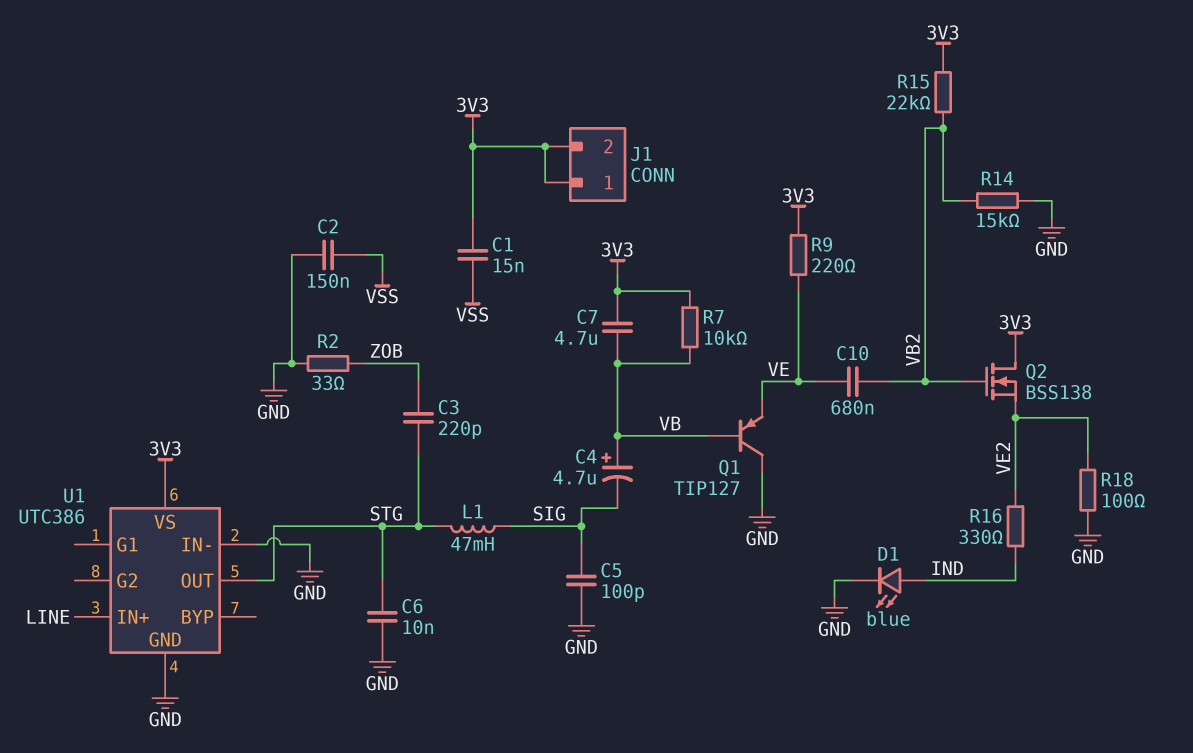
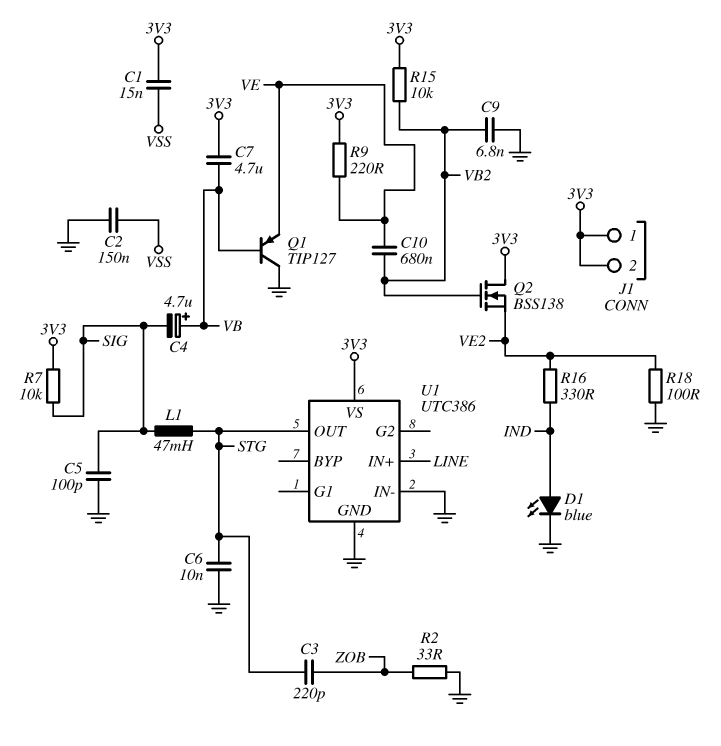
C9: none -> 6.8nF (GND, VB2)
R7: 10k (3V3, VB) -> 10k (3V3, SIG)
R14: 15k (GND, VB2) -> none
R15: 22k (3V3, VB2) -> 10k (3V3, VB2)

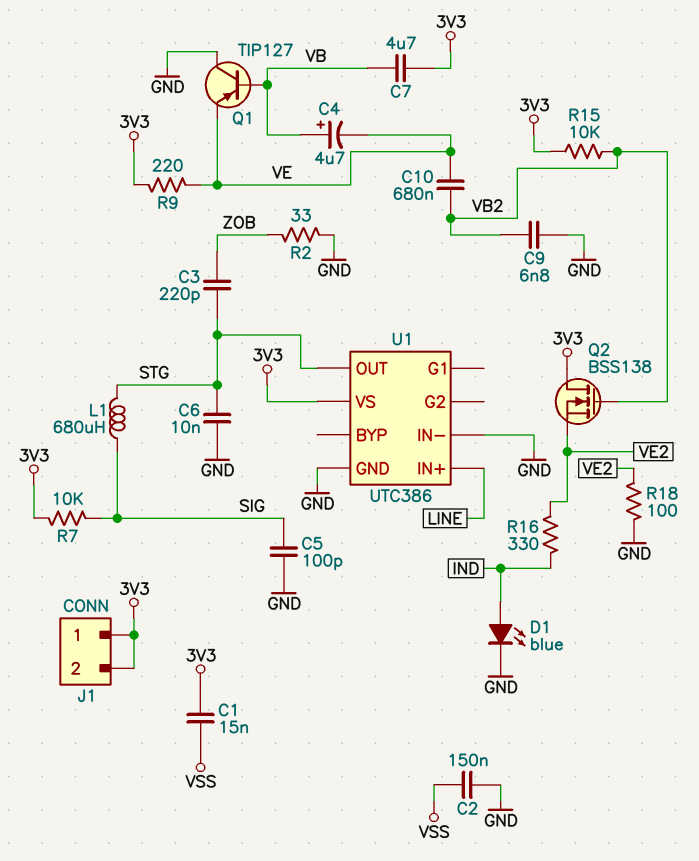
C4: 4.7uF (plus VB, minus SIG) -> 4.7uF (plus VB, minus VE)
L1: 47mH (SIG, STG) -> 680uH (SIG, STG)

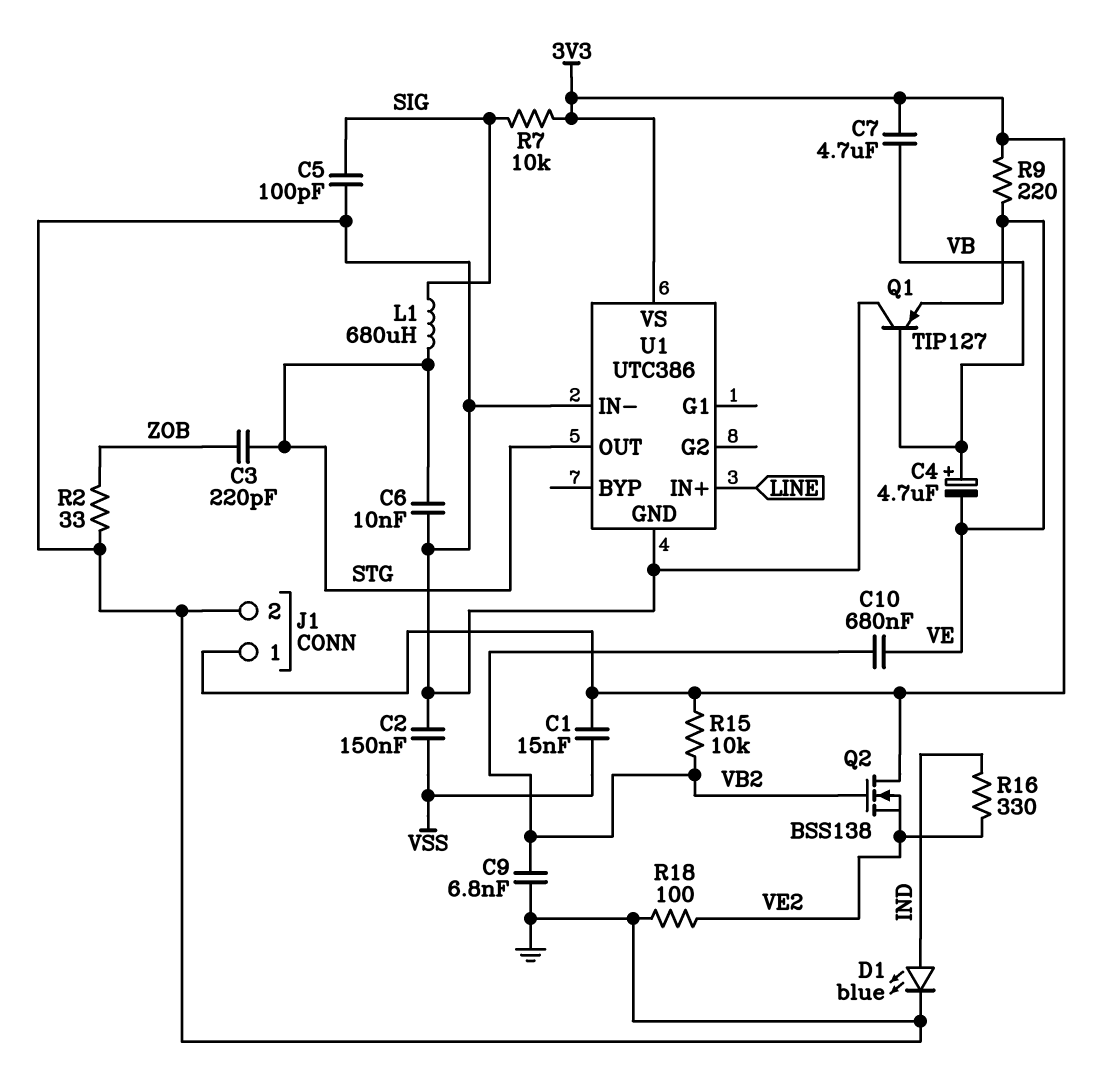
J1 pin 2: 3V3 -> GND

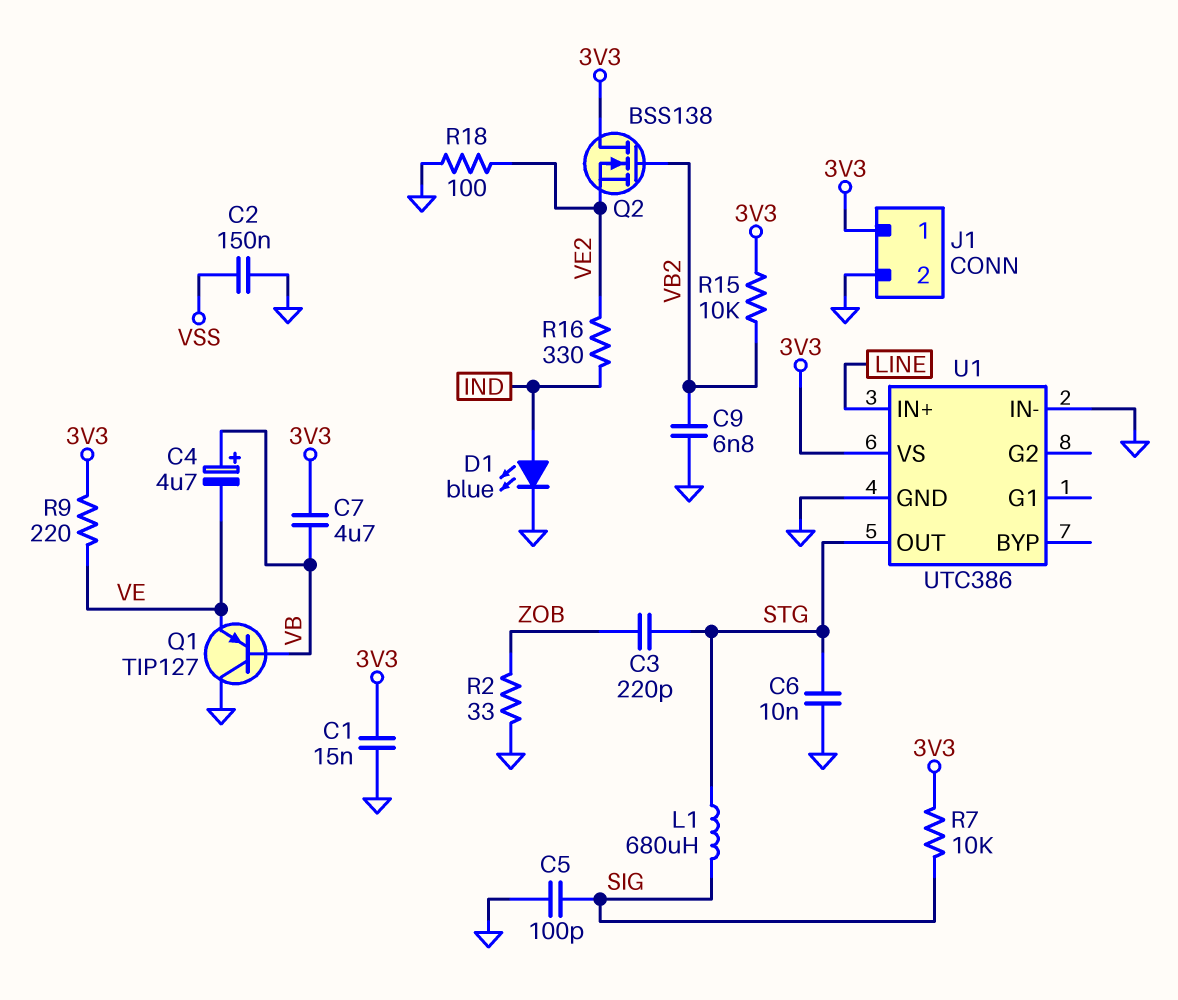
C1: 15nF (3V3, VSS) -> 15nF (3V3, GND)
C10: 680nF (VB2, VE) -> none

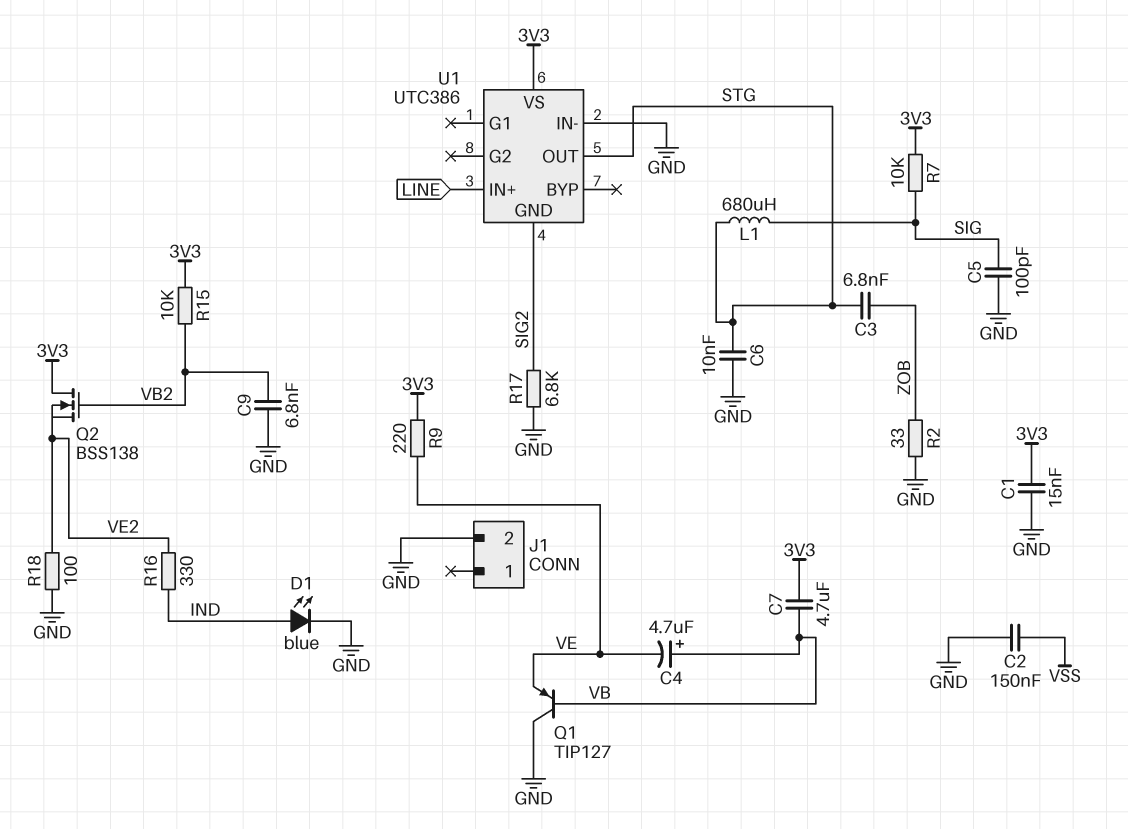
C3: 220pF (STG, ZOB) -> 6.8nF (STG, ZOB)
J1 pin 1: 3V3 -> none
R17: none -> 6.8k (GND, SIG2)
U1 pin GND: GND -> SIG2

